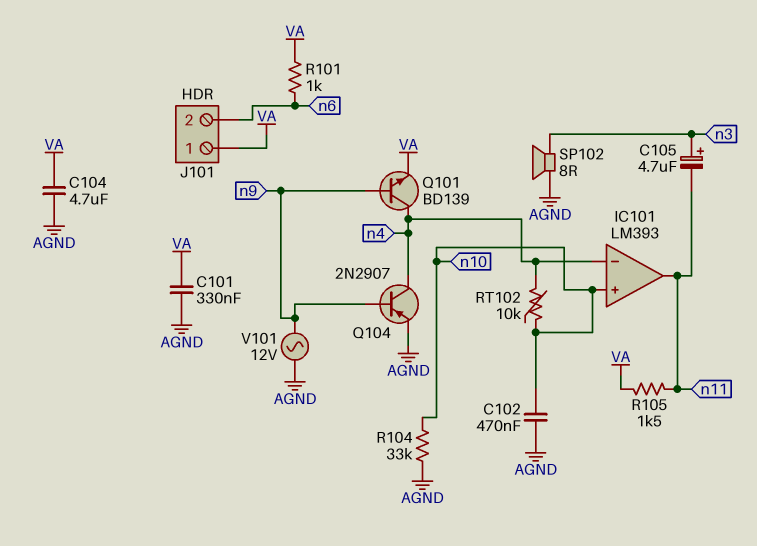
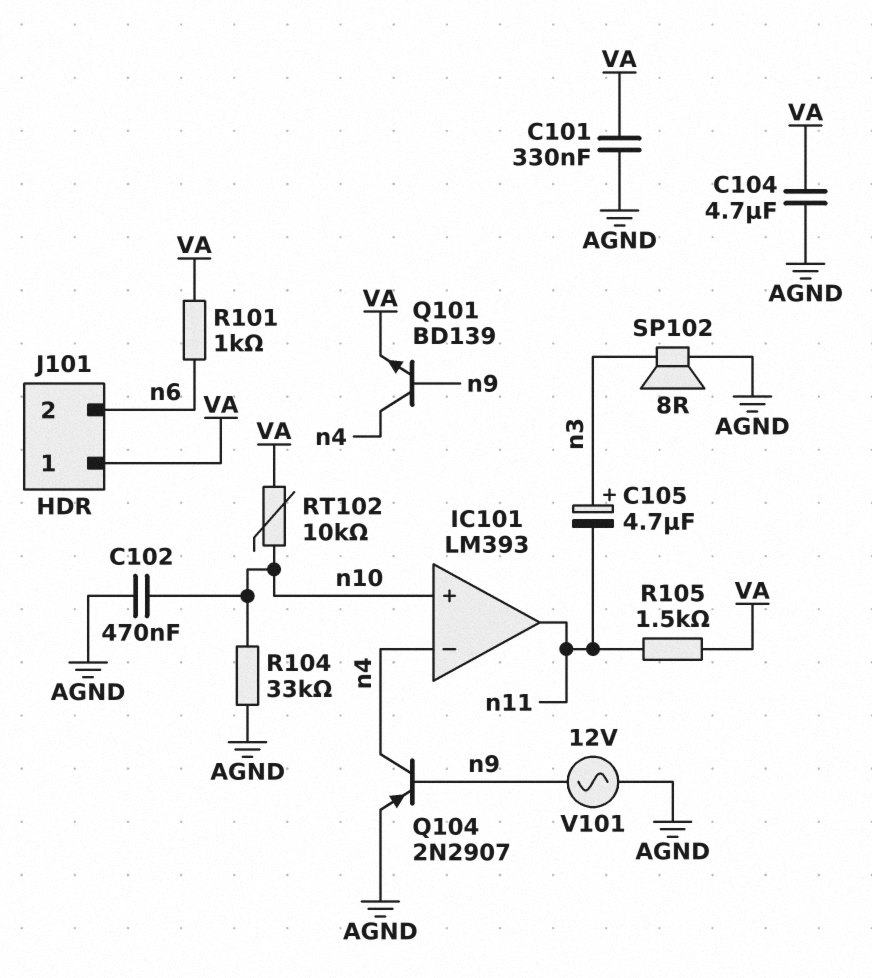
RT102: 10k (n4, n10) -> 10k (VA, n10)

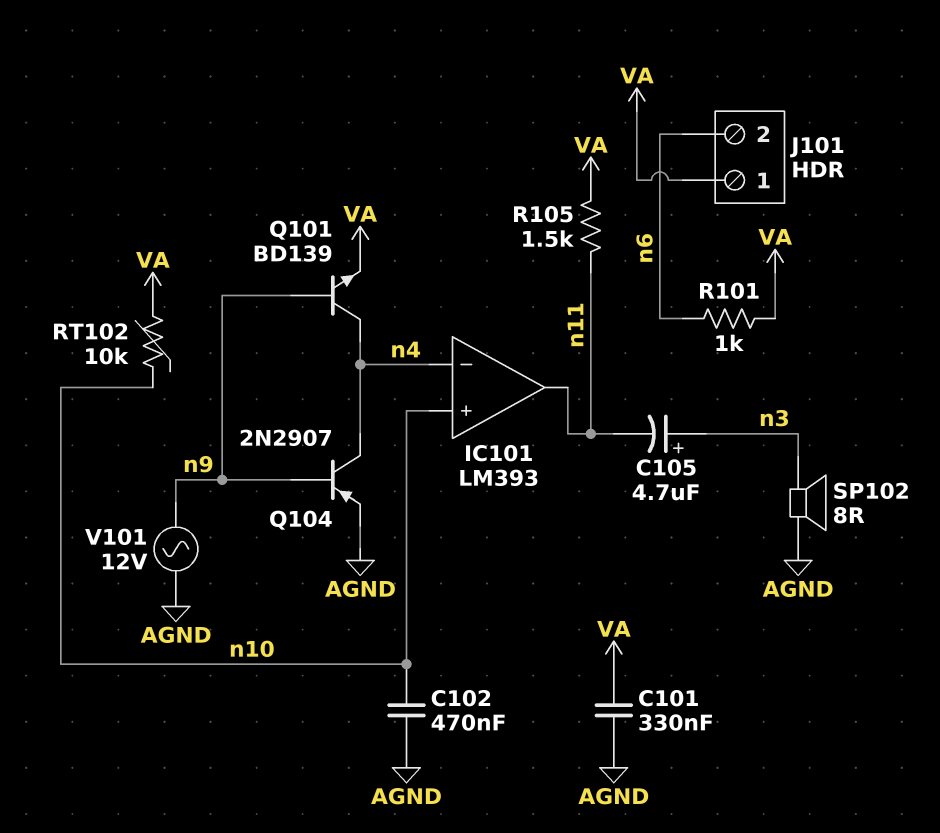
C104: 4.7uF (AGND, VA) -> none
R104: 33k (AGND, n10) -> none

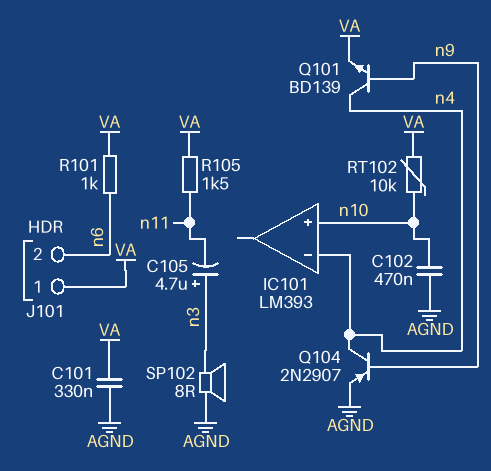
IC101 pin out: n11 -> none
V101: AC 12V (AGND, n9) -> none

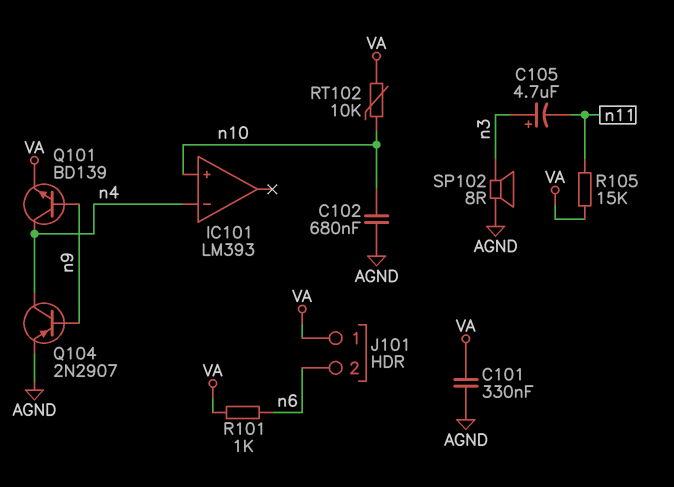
C102: 470nF (AGND, n10) -> 680nF (AGND, n10)
R105: 1.5k (VA, n11) -> 15k (VA, n11)

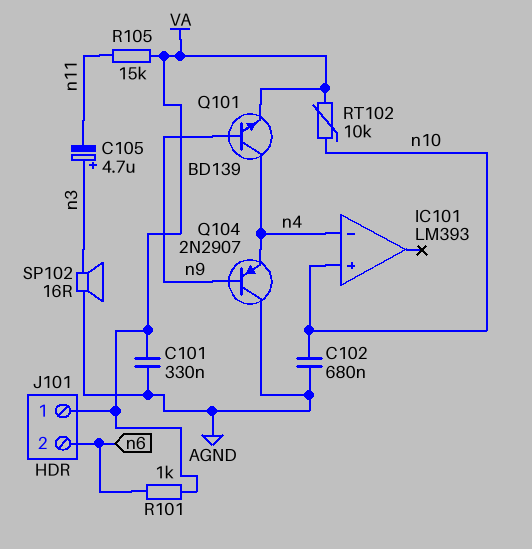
Q104: PNP 2N2907 (B n9, C n4, E AGND) -> PNP 2N2907 (B n9, C AGND, E n4)
SP102: speaker 8R (AGND, n3) -> speaker 16R (AGND, n3)

